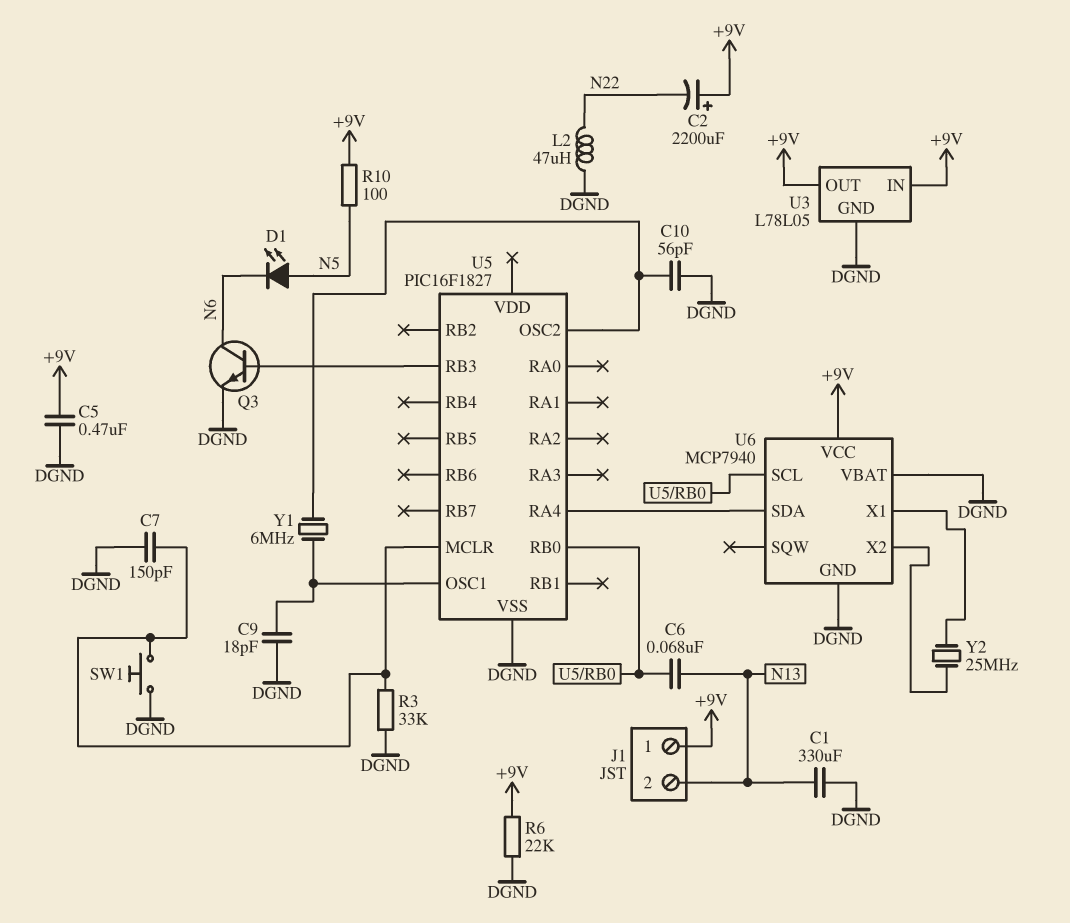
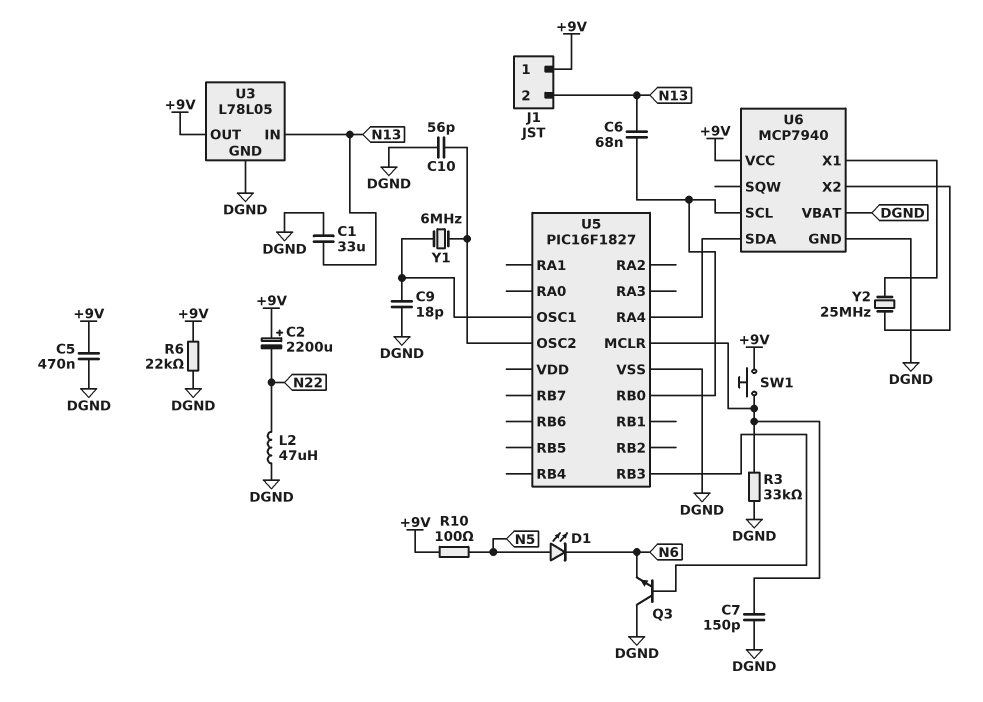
C1: 330uF (DGND, N13) -> 33uF (DGND, N13)
Q3: NPN (B U5/RB3, C N6, E DGND) -> NPN (B U5/RB3, C DGND, E N6)
SW1: button (DGND, U5/MCLR) -> button (+9V, U5/MCLR)
U3 pin IN: +9V -> N13

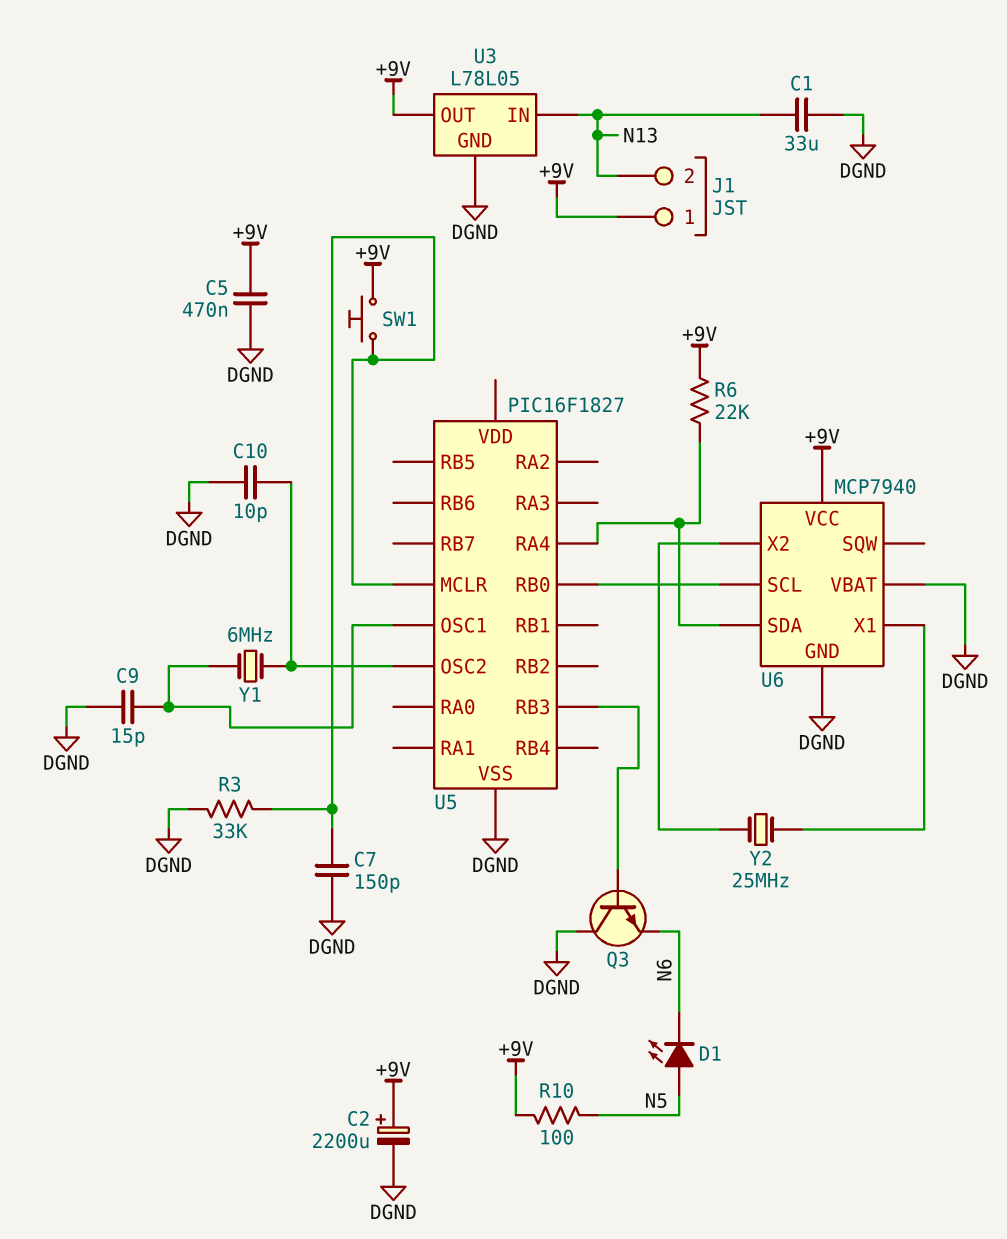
C2: 2200uF (plus +9V, minus N22) -> 2200uF (plus +9V, minus DGND)
C6: 68nF (N13, U5/RB0) -> none
C9: 18pF (DGND, U5/OSC1) -> 15pF (DGND, U5/OSC1)
C10: 56pF (DGND, U5/OSC2) -> 10pF (DGND, U5/OSC2)
L2: 47uH (DGND, N22) -> none
R6: 22k (+9V, DGND) -> 22k (+9V, U5/RA4)

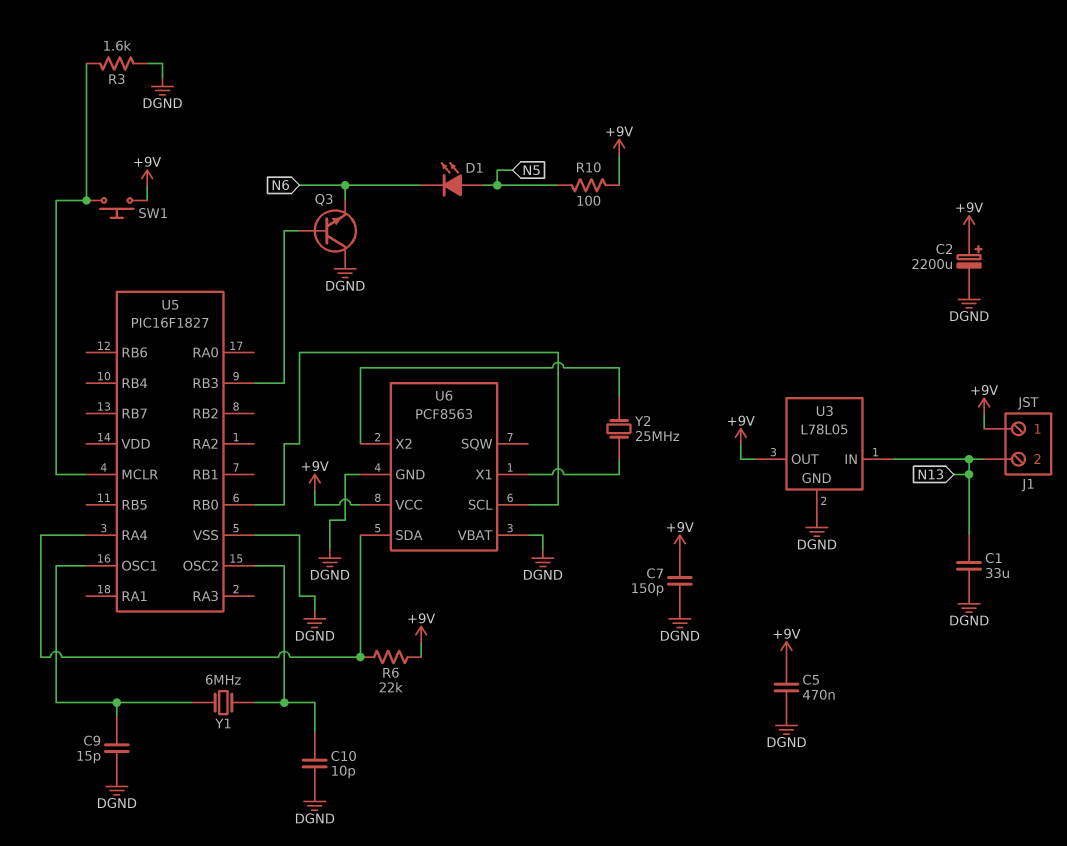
C7: 150pF (DGND, U5/MCLR) -> 150pF (+9V, DGND)
R3: 33k (DGND, U5/MCLR) -> 1.6k (DGND, U5/MCLR)
U6: MCP7940 -> PCF8563

